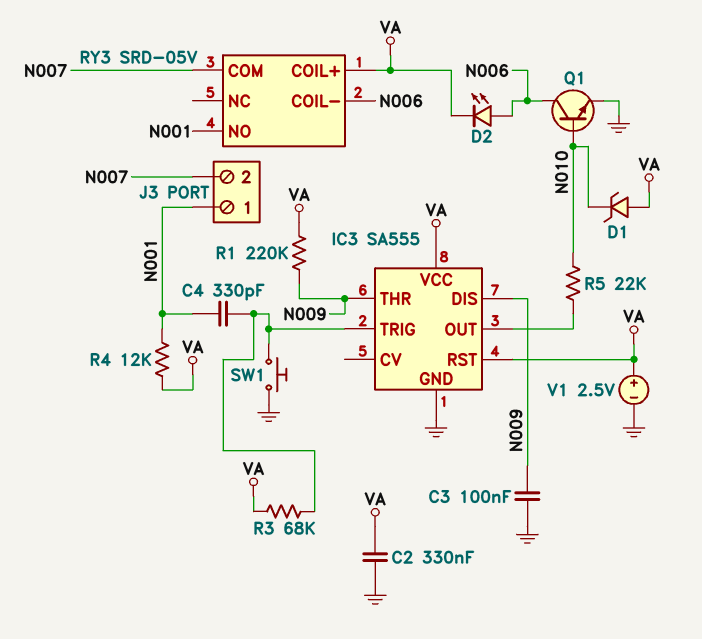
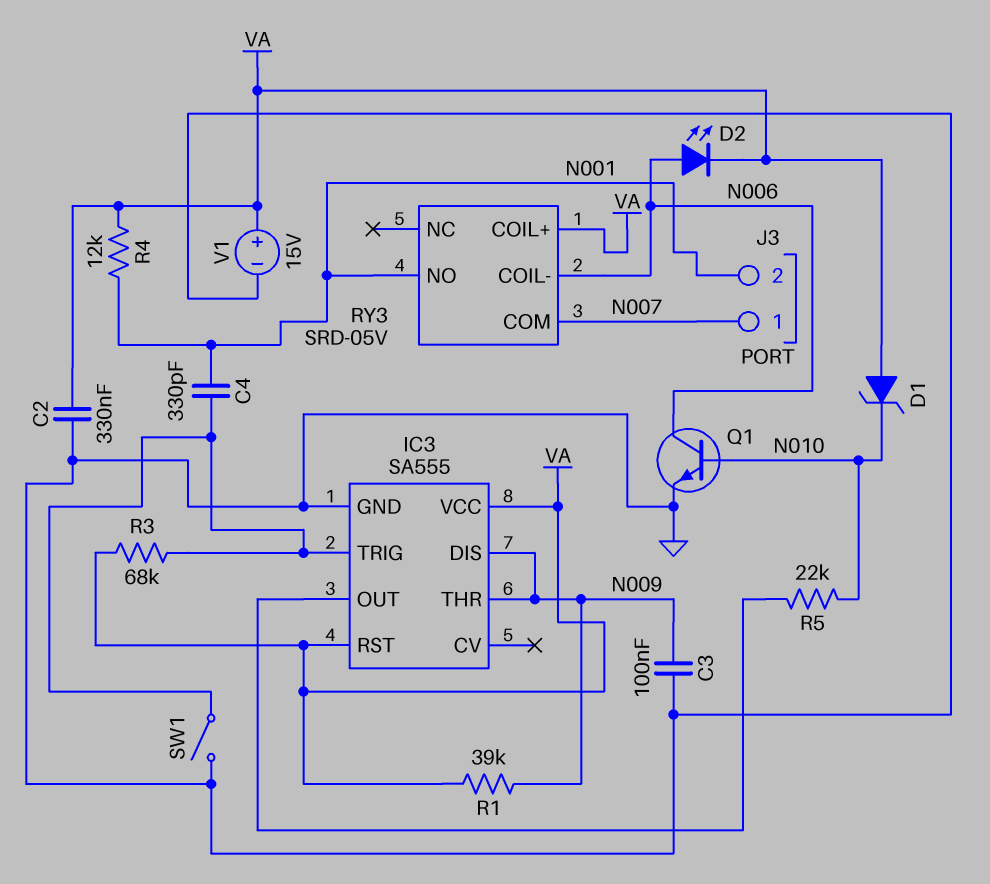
J3 pin 1: N001 -> N007
J3 pin 2: N007 -> N001
R1: 220k (N009, VA) -> 39k (N009, VA)
SW1: button (GND, IC3/TRIG) -> switch (GND, IC3/TRIG)
V1: 2.5V (plus VA, minus GND) -> 15V (plus VA, minus GND)

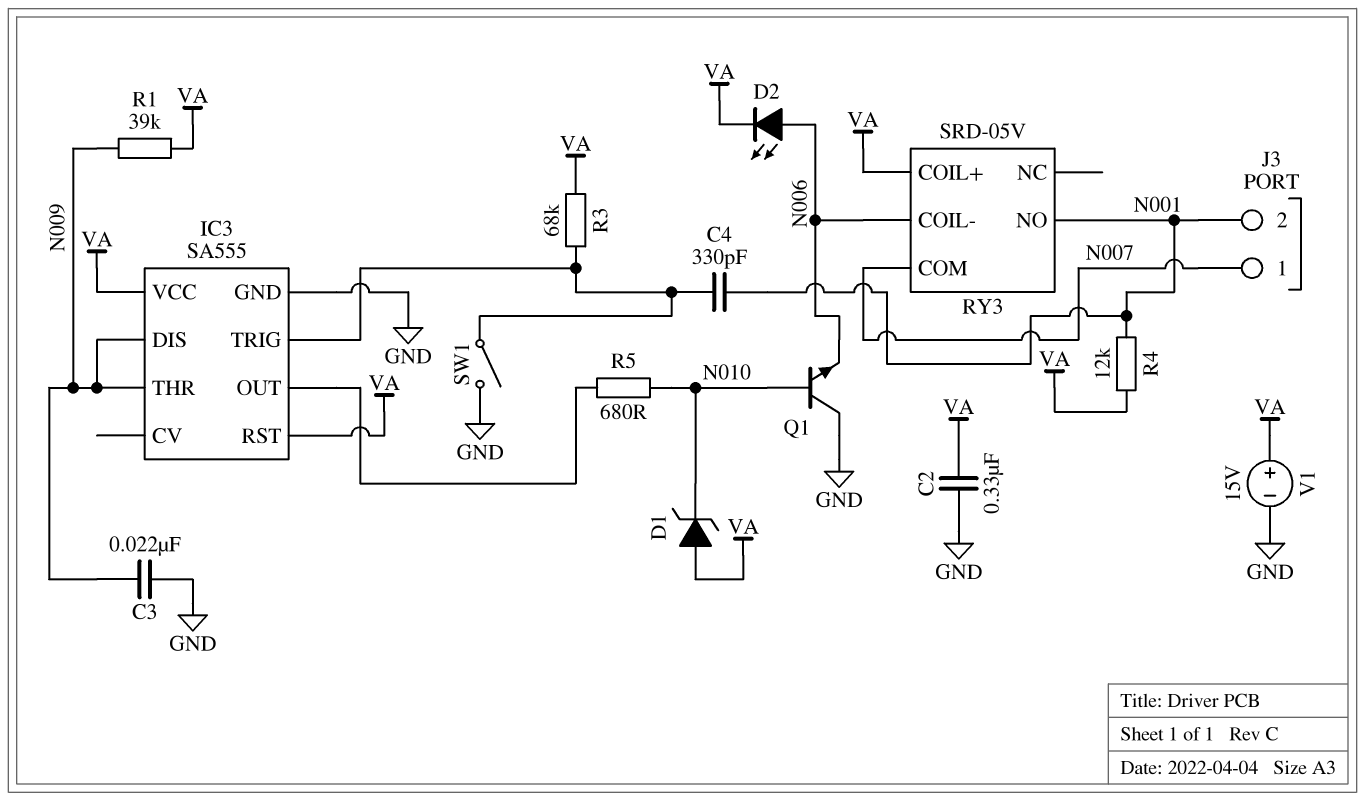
C3: 100nF (GND, N009) -> 22nF (GND, N009)
Q1: NPN (B N010, C N006, E GND) -> NPN (B N010, C GND, E N006)
R5: 22k (IC3/OUT, N010) -> 680 (IC3/OUT, N010)

